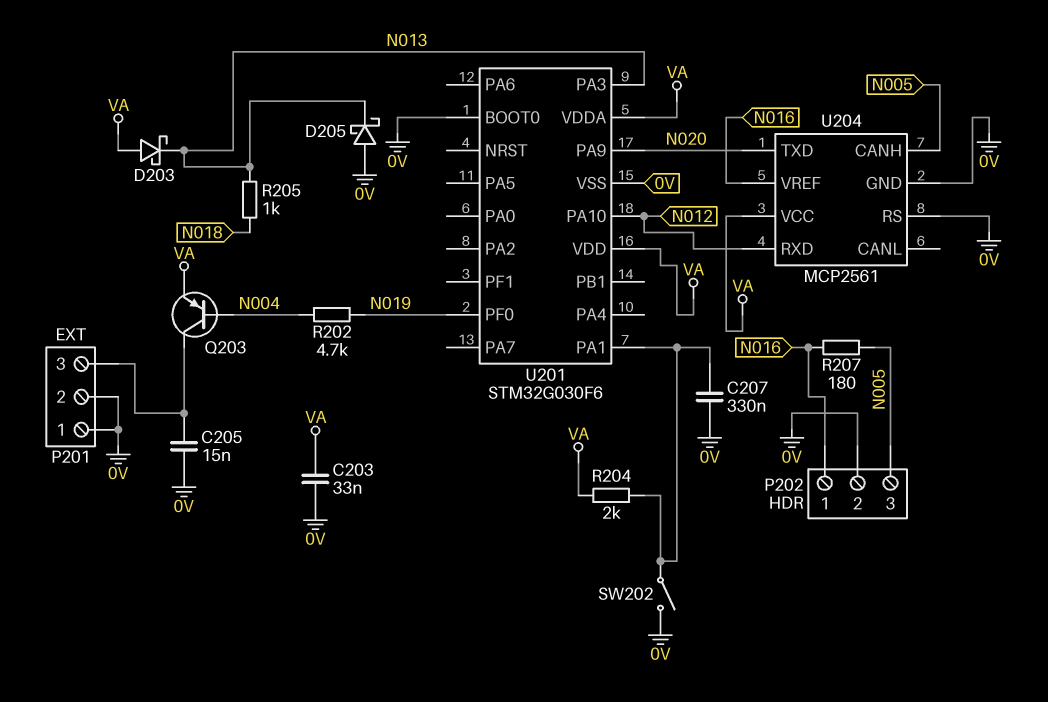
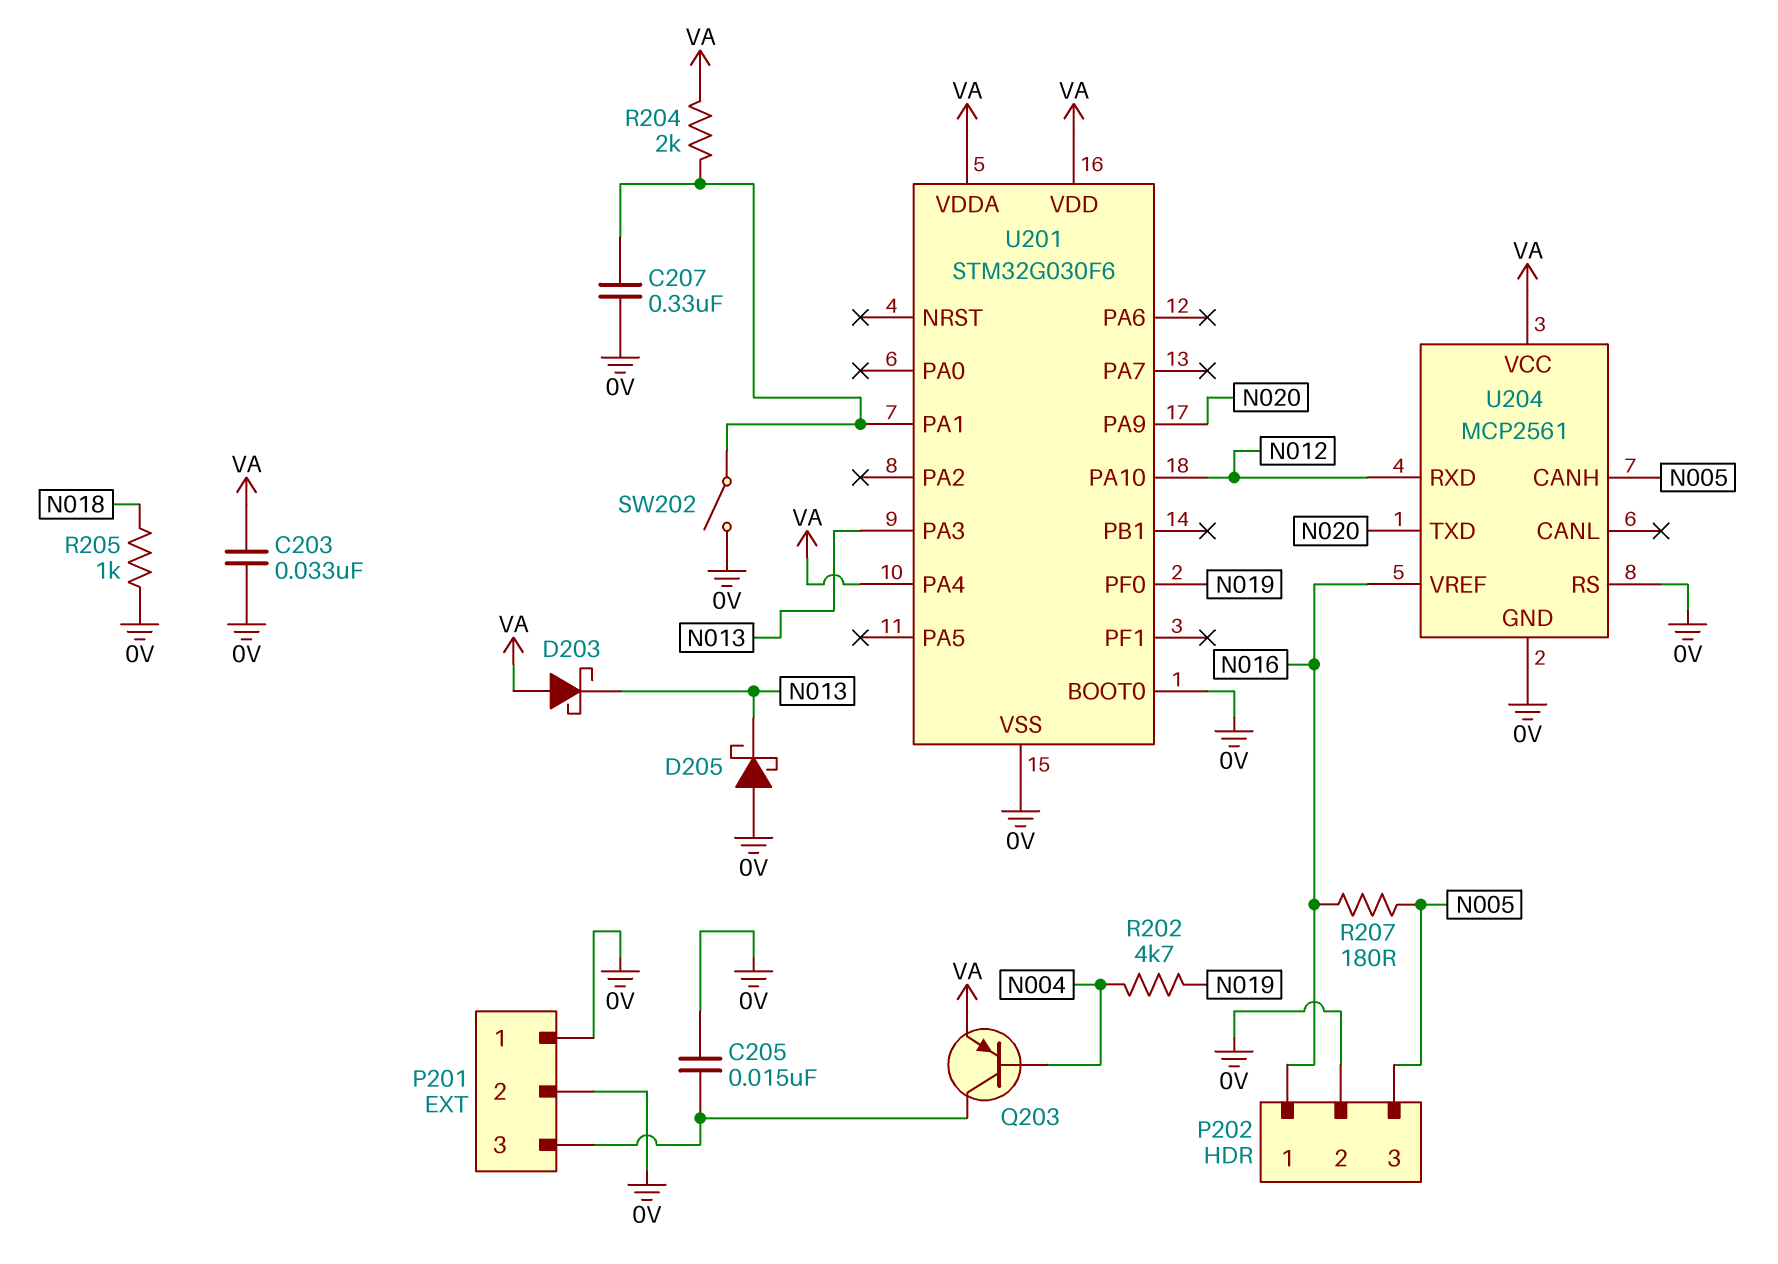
R205: 1k (N013, N018) -> 1k (0V, N018)
U201 pin PA4: none -> VA

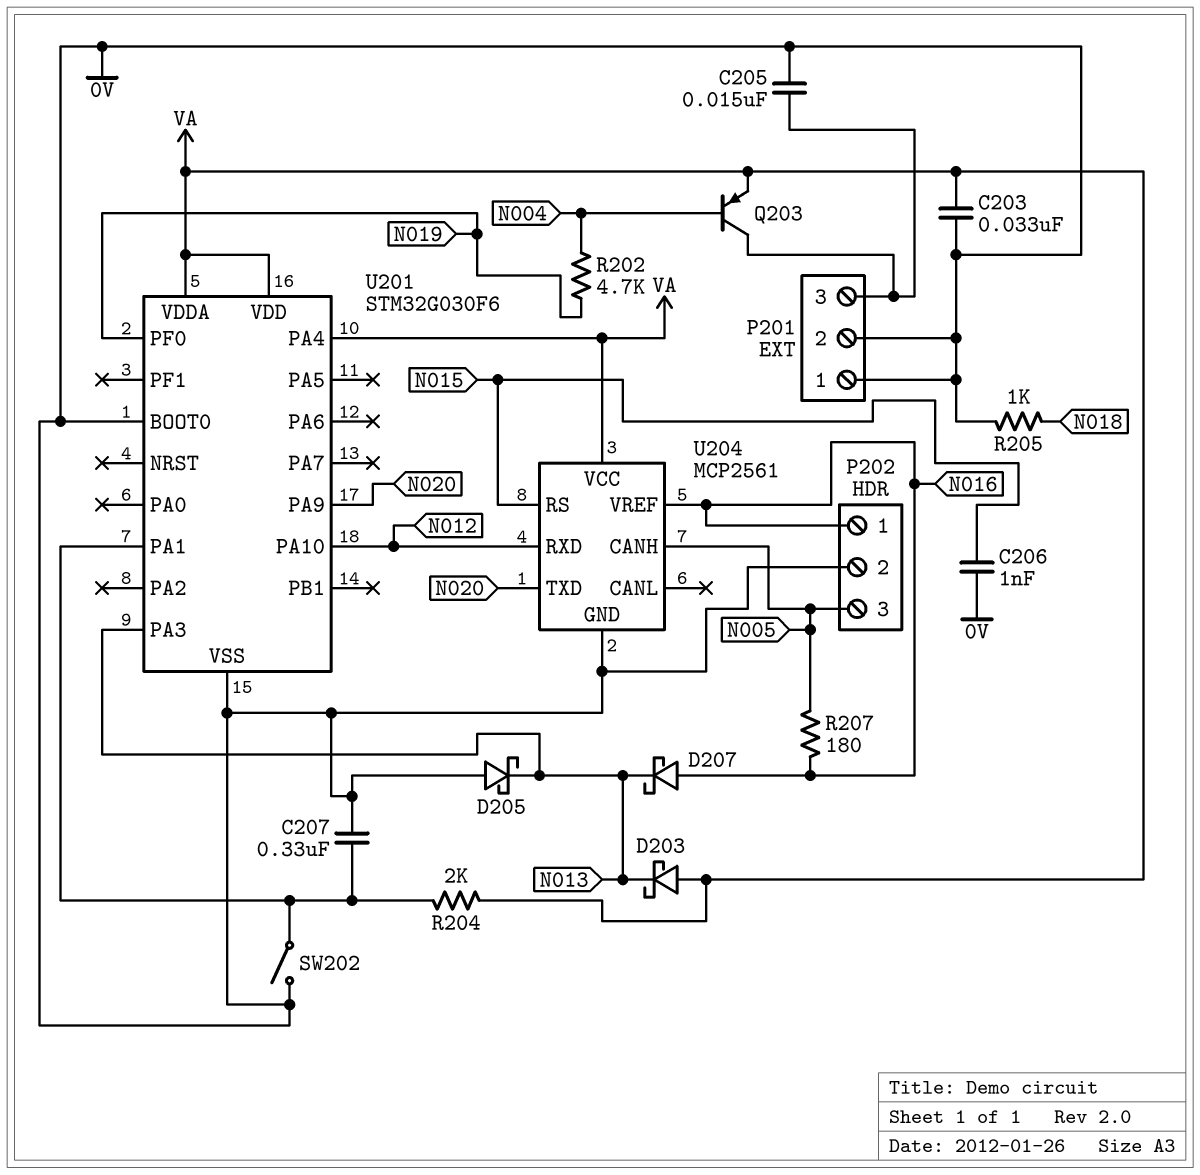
C206: none -> 1nF (0V, N015)
D207: none -> schottky (A N016, K N013)
U204 pin RS: 0V -> N015

